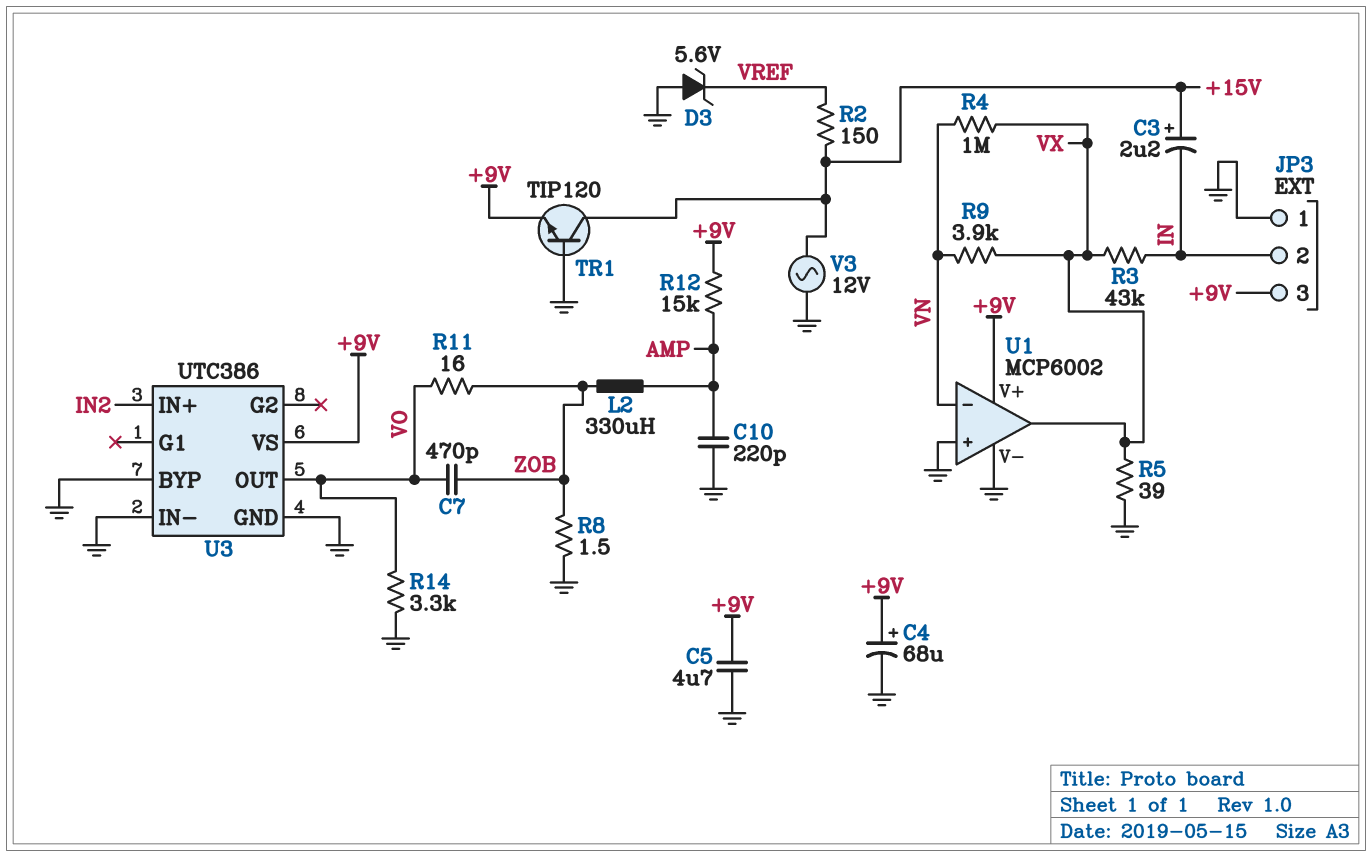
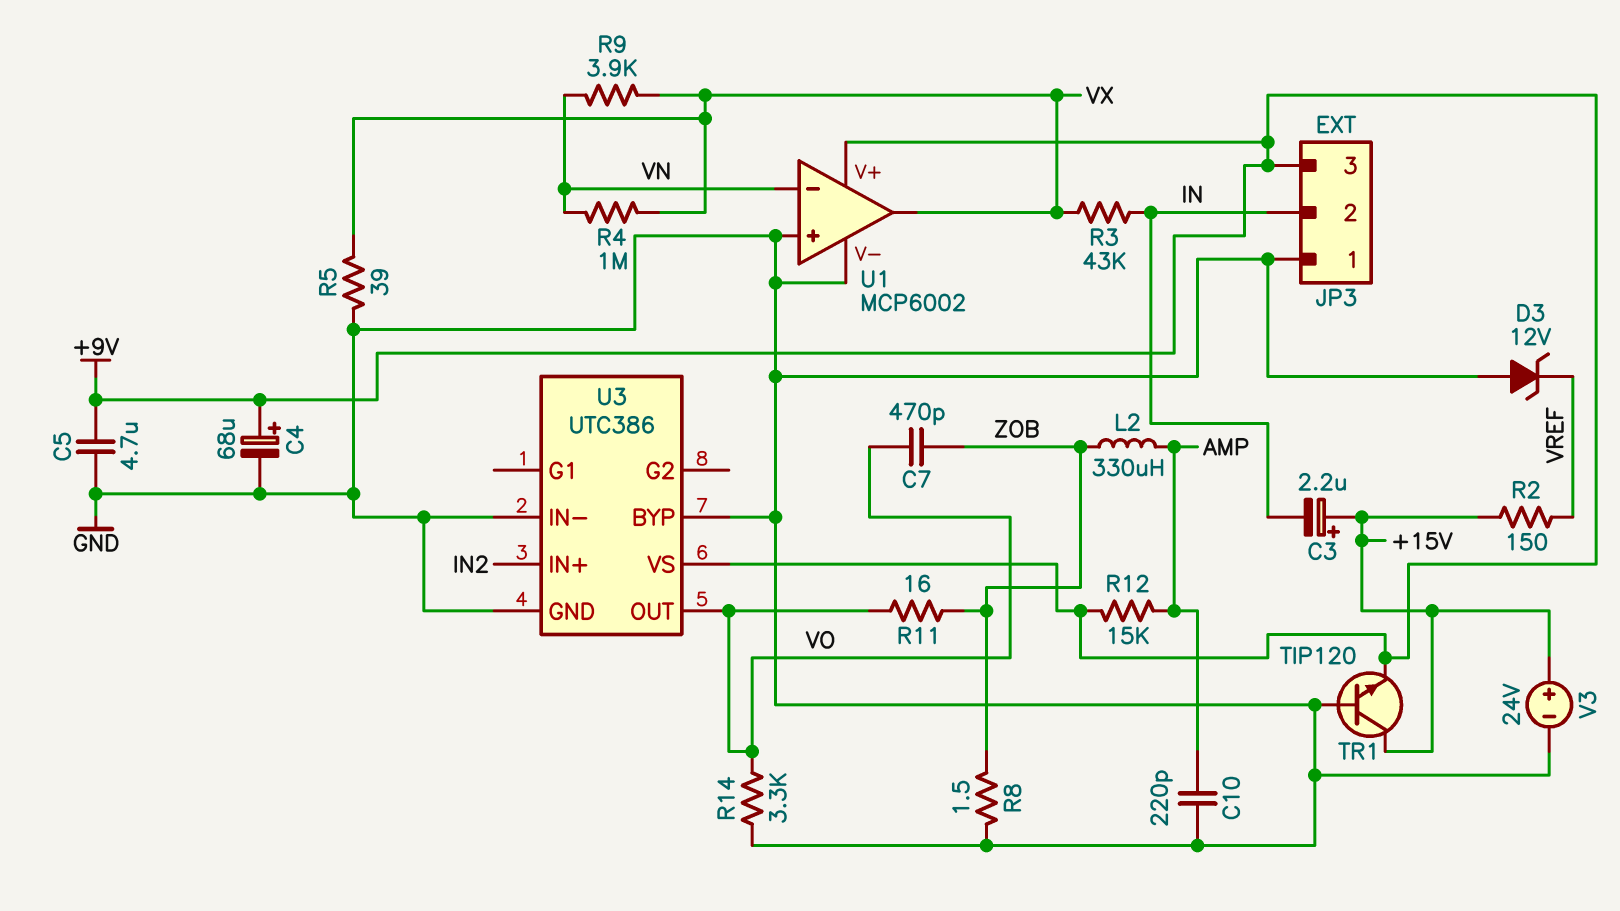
D3: zener 5.6V (A GND, K VREF) -> zener 12V (A GND, K VREF)
V3: AC 12V (+15V, GND) -> 24V (plus +15V, minus GND)

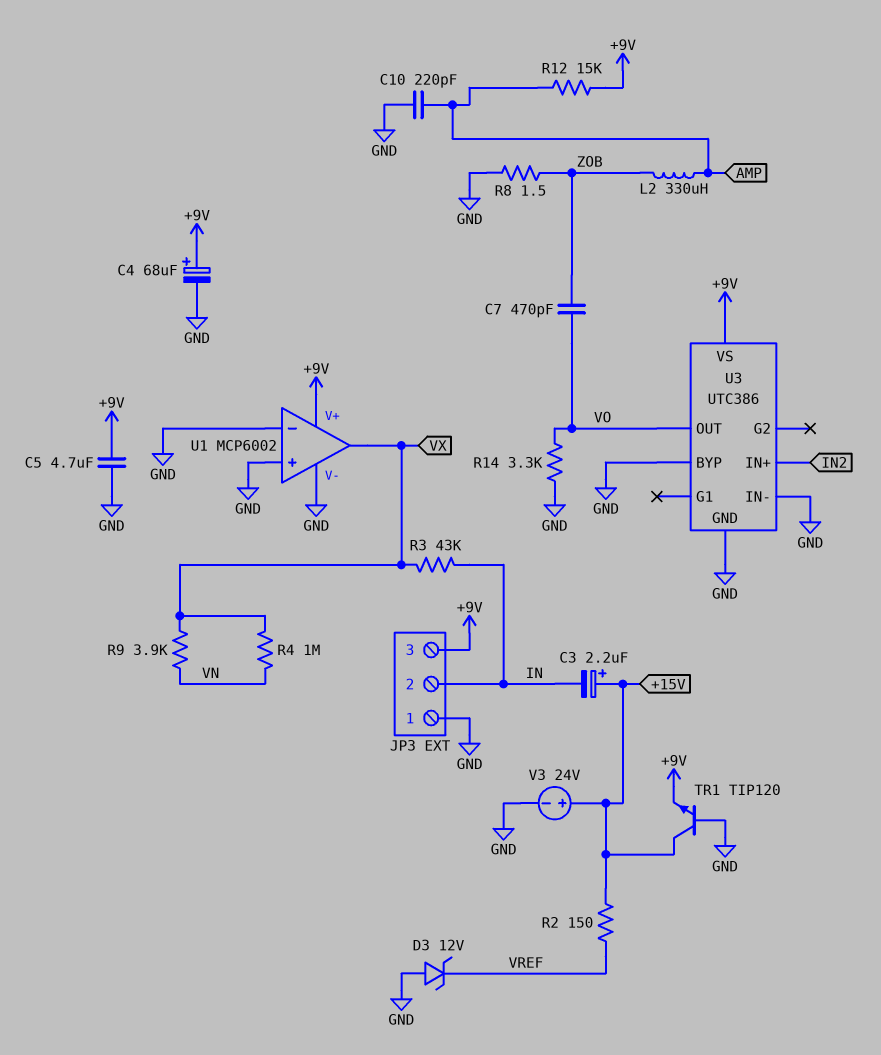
R5: 39 (GND, VX) -> none
R11: 16 (VO, ZOB) -> none
U1 pin in-: VN -> GND

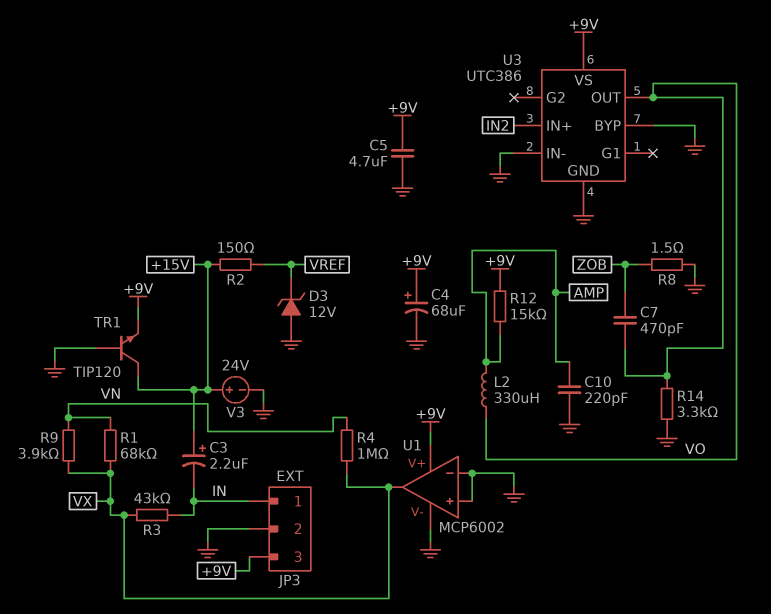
JP3 pin 1: GND -> IN
JP3 pin 2: IN -> GND
L2: 330uH (AMP, ZOB) -> 330uH (AMP, VO)
R1: none -> 68k (VN, VX)

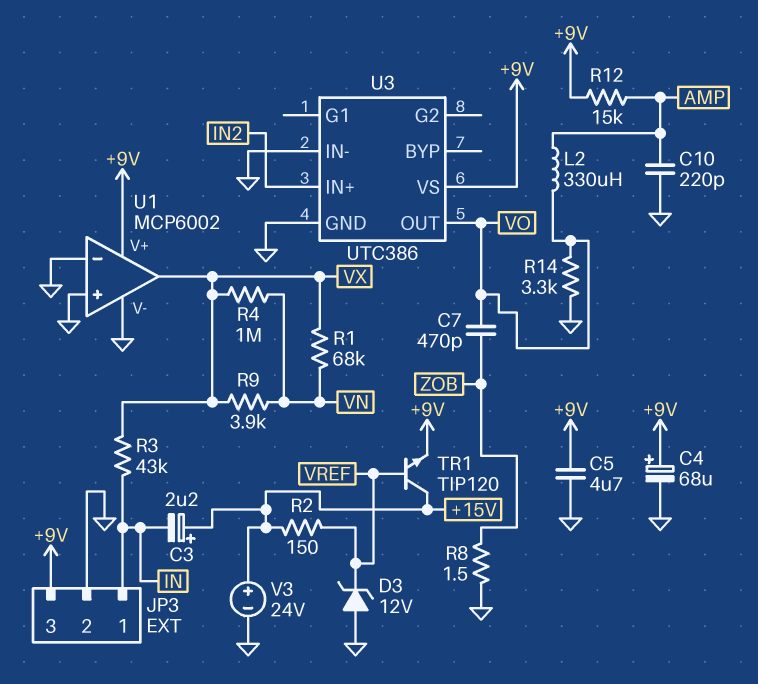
TR1: NPN TIP120 (B GND, C +15V, E +9V) -> NPN TIP120 (B VREF, C +15V, E +9V)
U3 pin BYP: GND -> none

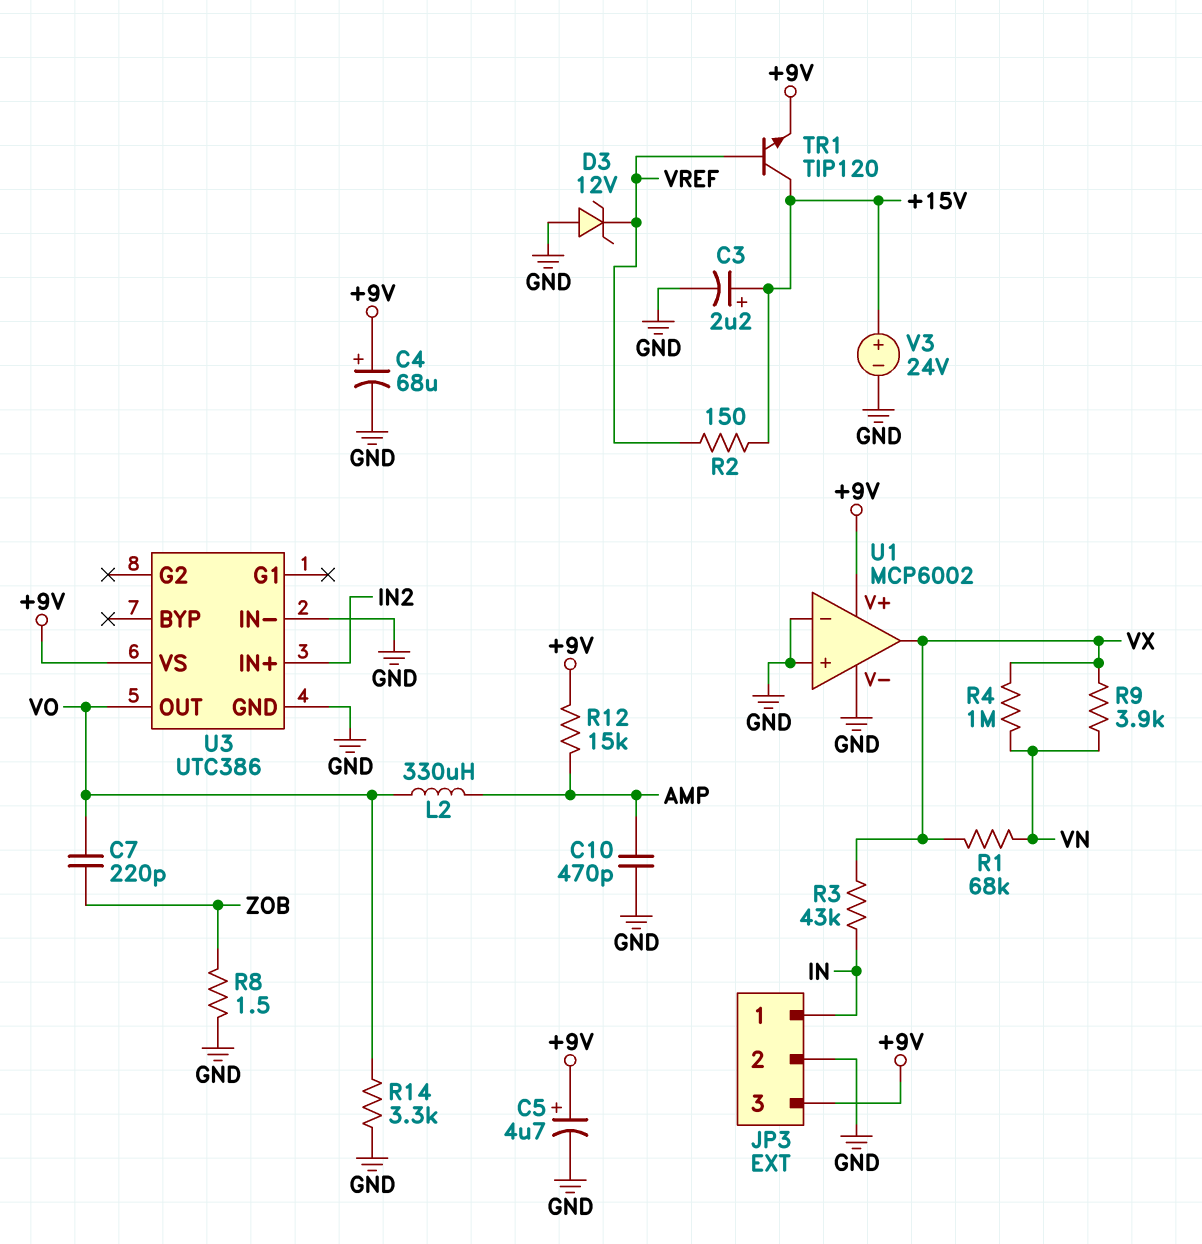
C3: 2.2uF (plus +15V, minus IN) -> 2.2uF (plus +15V, minus GND)
C5: 4.7uF (+9V, GND) -> 4.7uF (plus +9V, minus GND)
C7: 470pF (VO, ZOB) -> 220pF (VO, ZOB)
C10: 220pF (AMP, GND) -> 470pF (AMP, GND)

